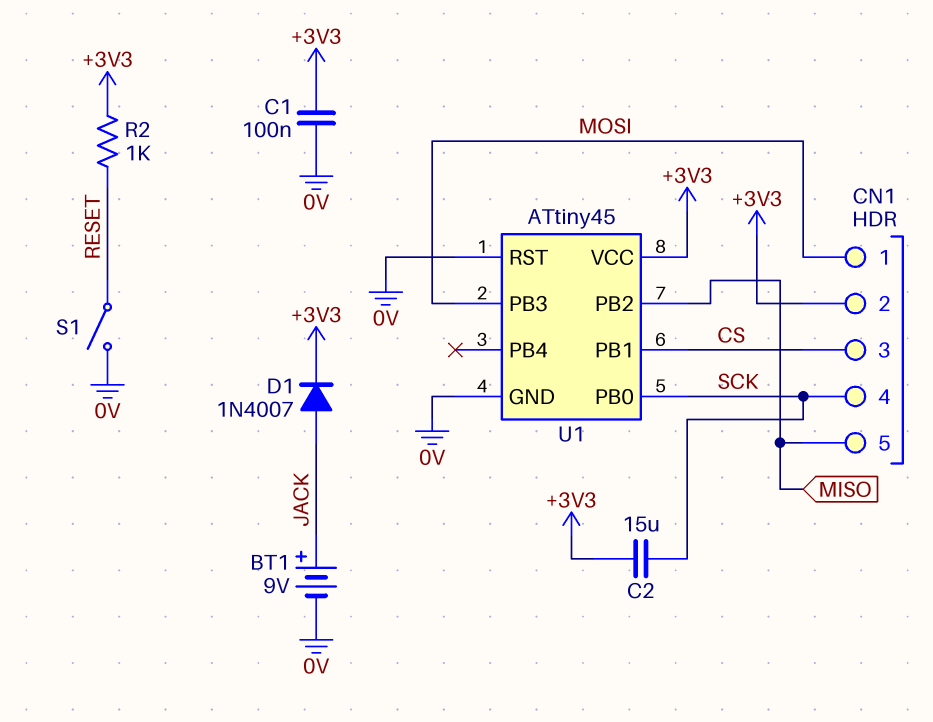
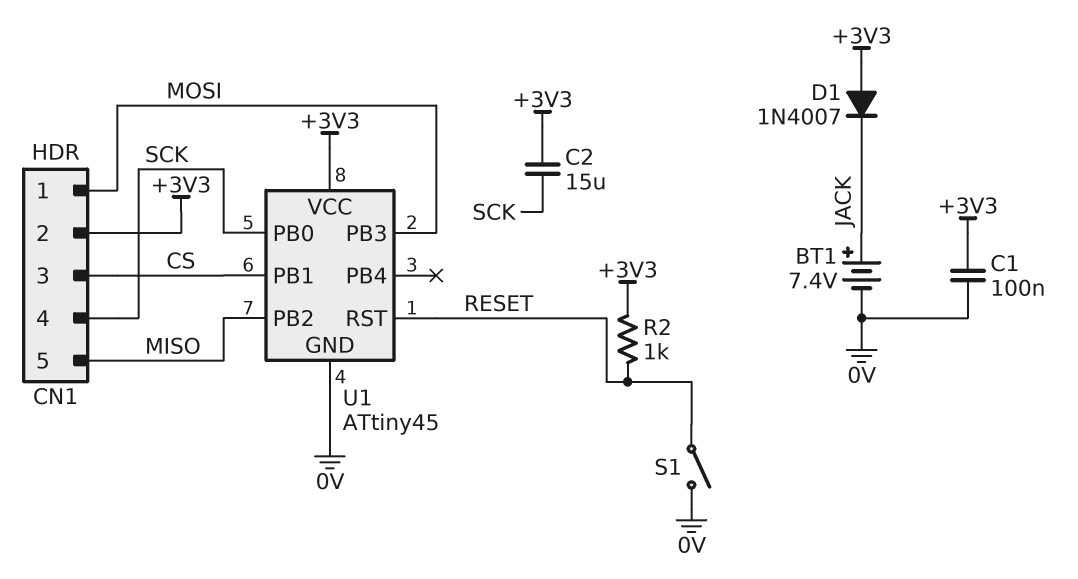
BT1: 9V (plus JACK, minus 0V) -> 7.4V (plus JACK, minus 0V)
D1: diode 1N4007 (A JACK, K +3V3) -> diode 1N4007 (A +3V3, K JACK)
U1 pin RST: 0V -> RESET

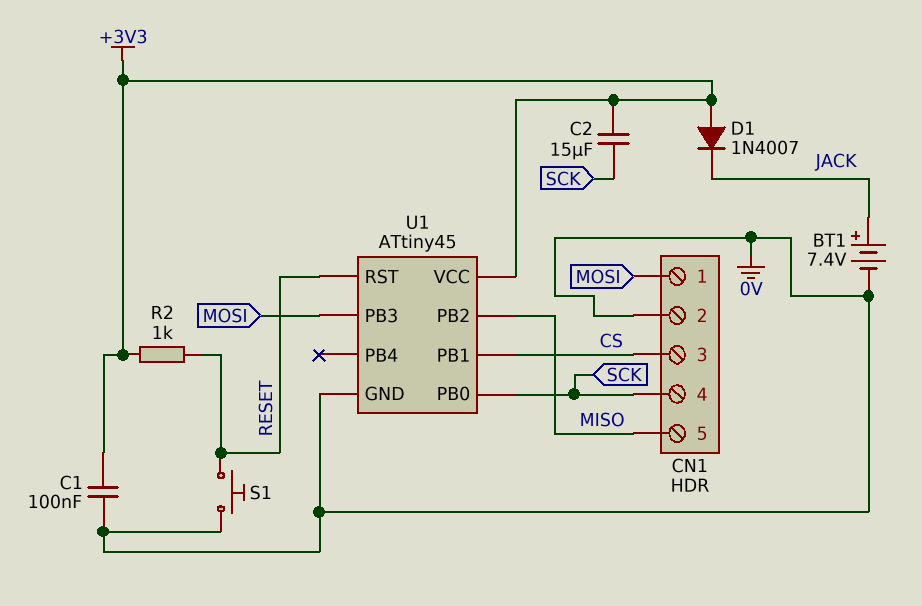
CN1 pin 2: +3V3 -> 0V
S1: switch (0V, RESET) -> button (0V, RESET)

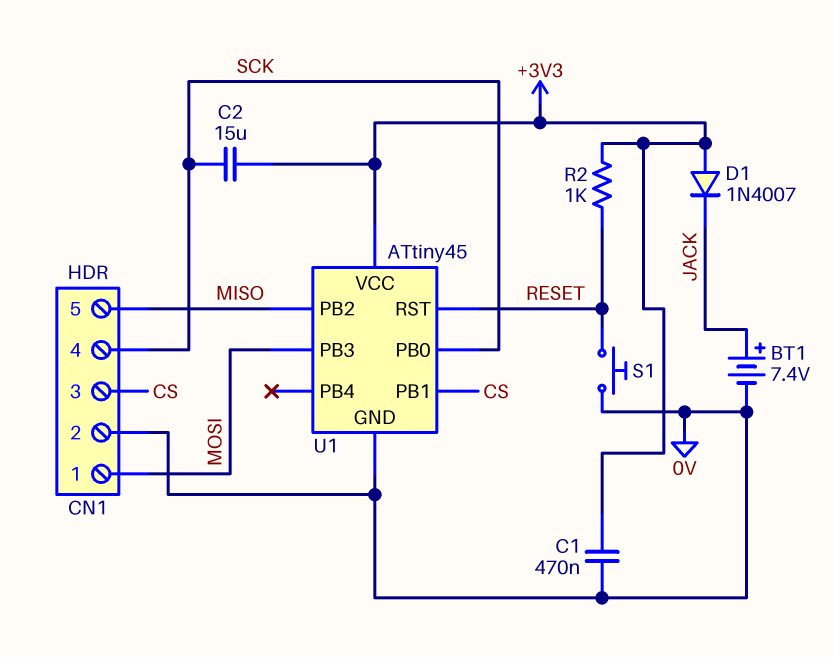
C1: 100nF (+3V3, 0V) -> 470nF (+3V3, 0V)

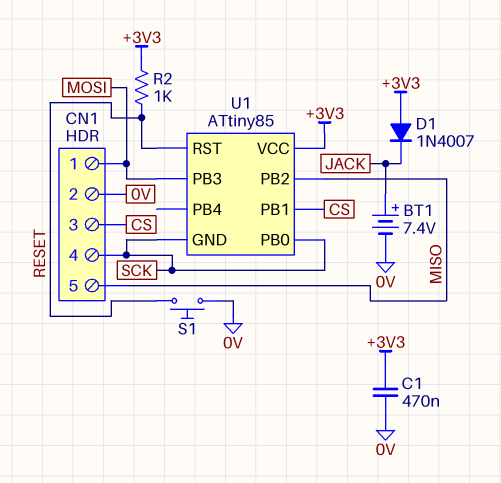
C2: 15uF (+3V3, SCK) -> none
U1: ATtiny45 -> ATtiny85
U1 pin GND: 0V -> SCK

